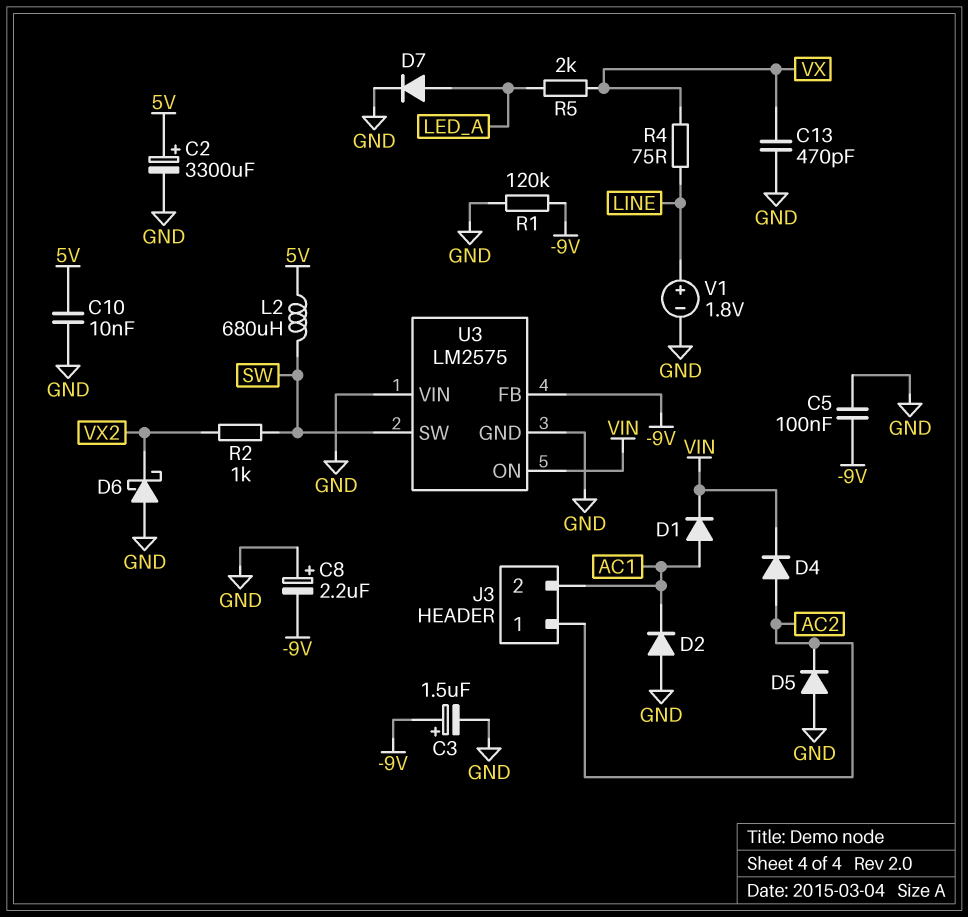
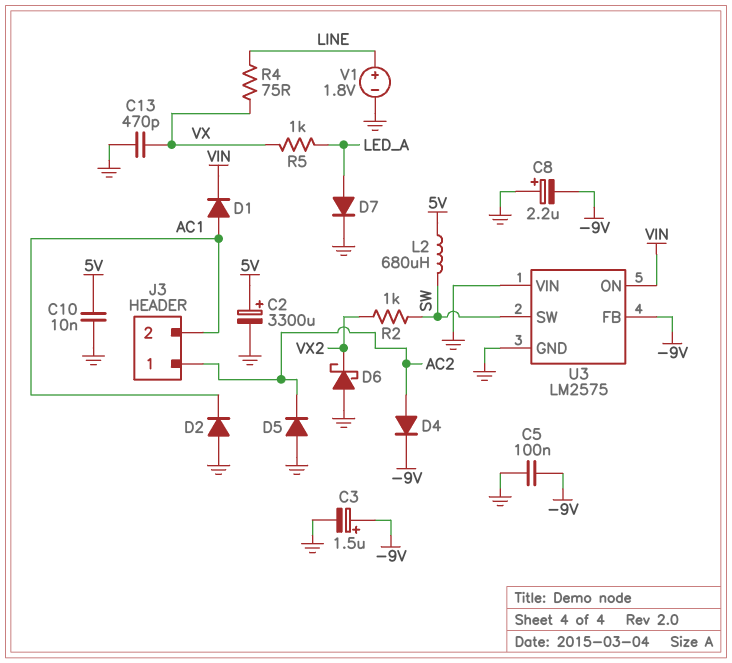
D4: diode (A AC2, K VIN) -> diode (A AC2, K -9V)
R1: 120k (-9V, GND) -> none
R5: 2k (LED_A, VX) -> 1k (LED_A, VX)

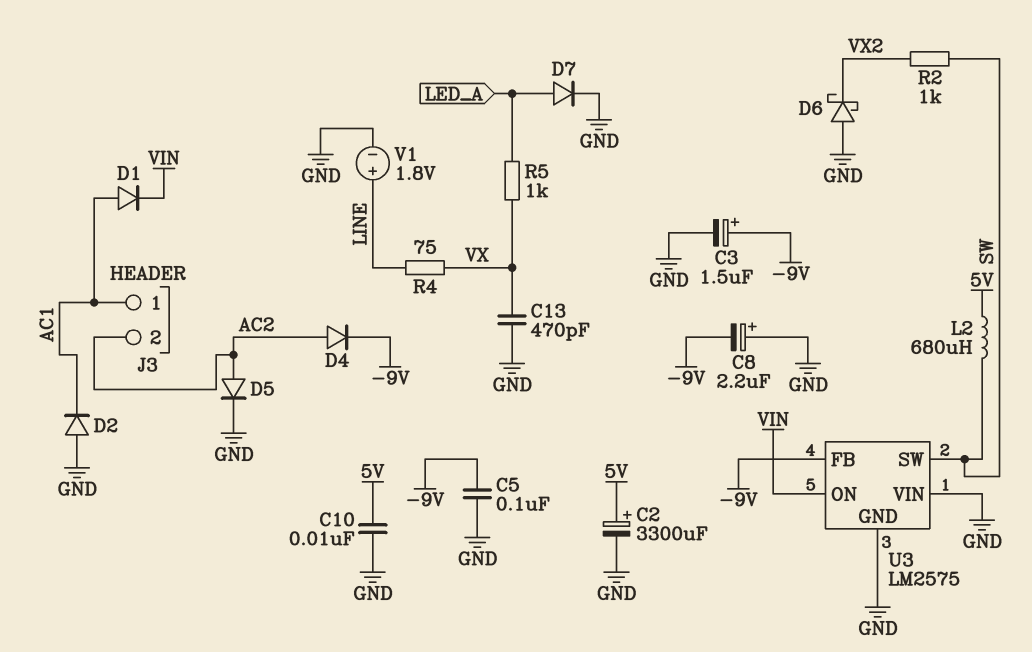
D5: diode (A GND, K AC2) -> diode (A AC2, K GND)
J3 pin 1: AC2 -> AC1
J3 pin 2: AC1 -> AC2

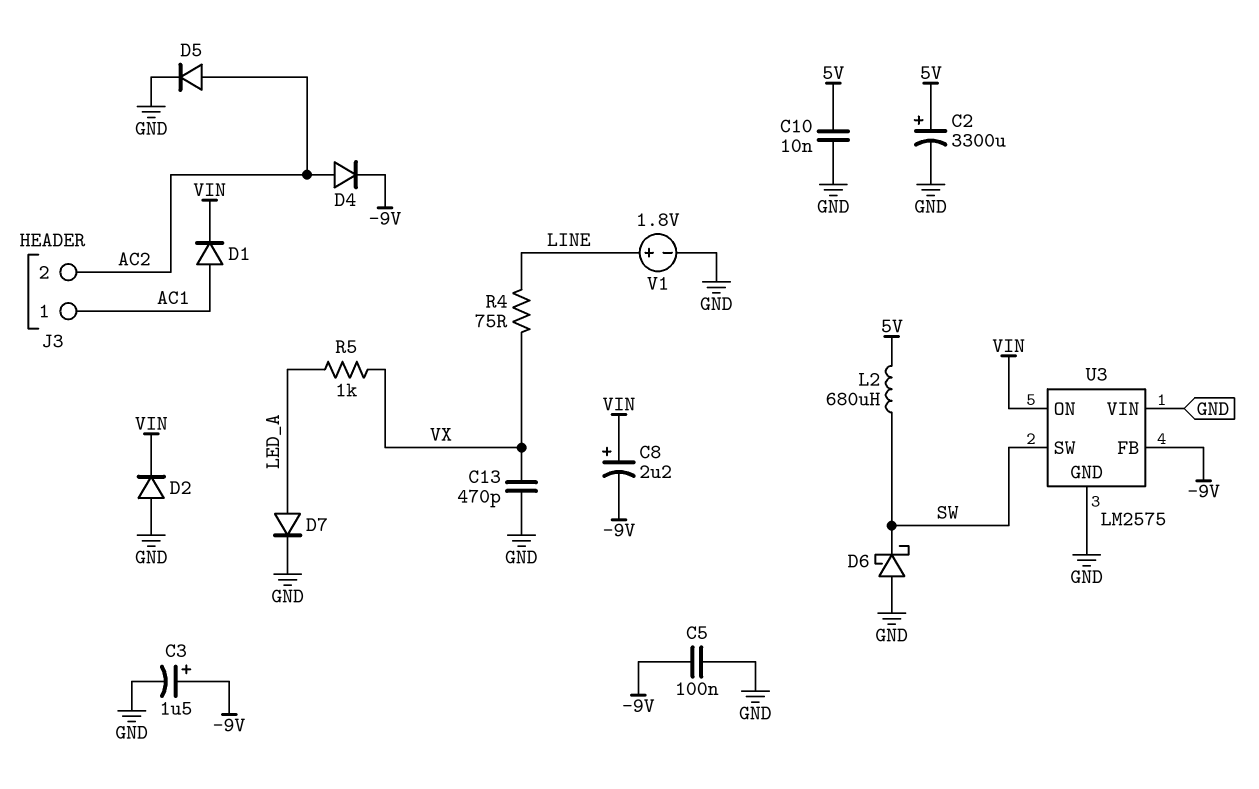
C8: 2.2uF (plus GND, minus -9V) -> 2.2uF (plus VIN, minus -9V)
D2: diode (A GND, K AC1) -> diode (A GND, K VIN)
D6: schottky (A GND, K VX2) -> schottky (A GND, K SW)
R2: 1k (SW, VX2) -> none

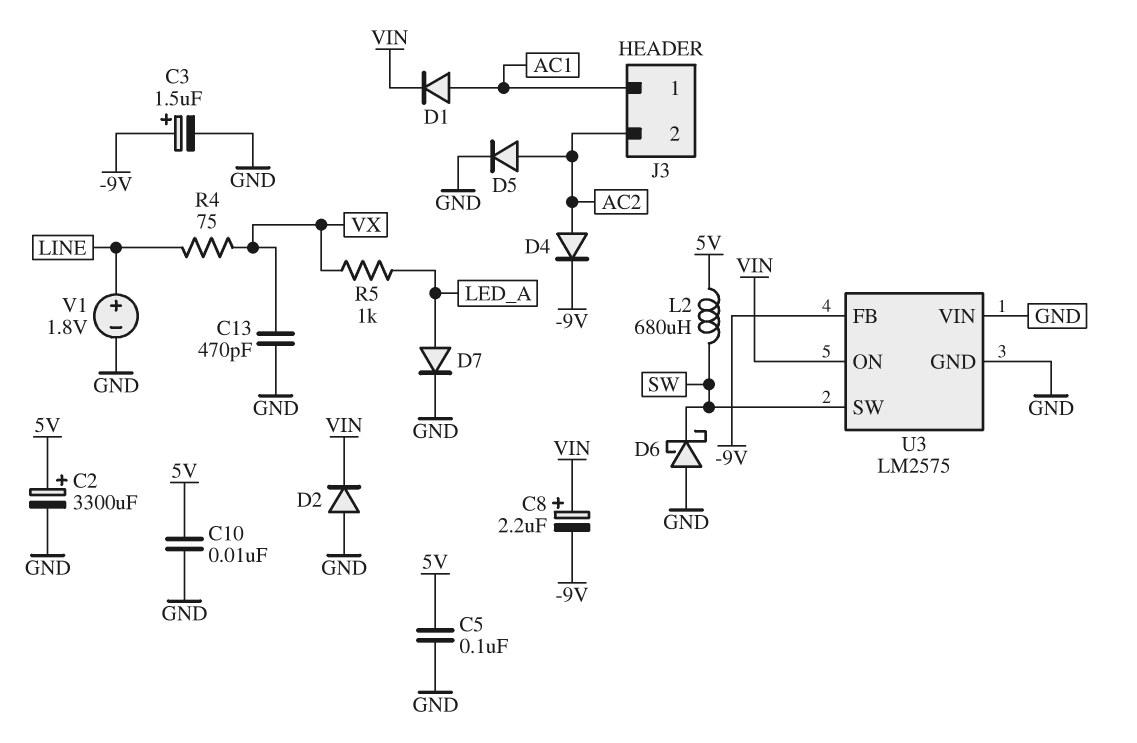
C5: 100nF (-9V, GND) -> 100nF (5V, GND)

